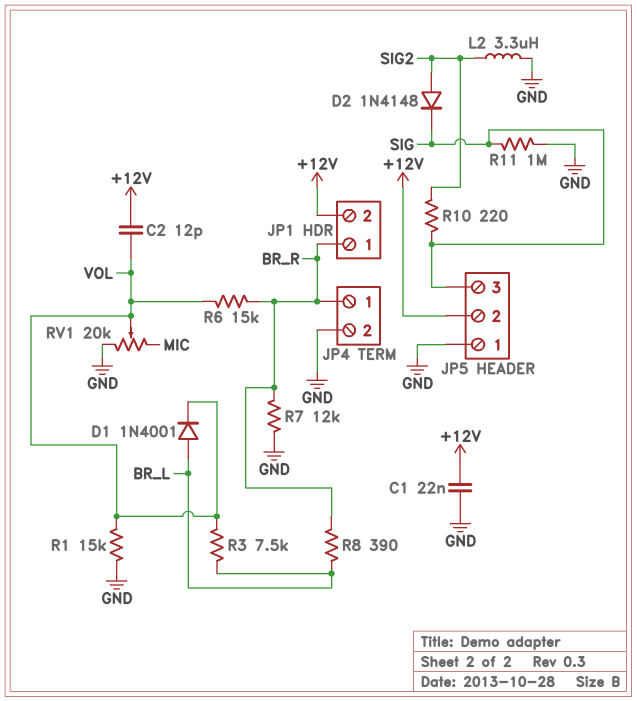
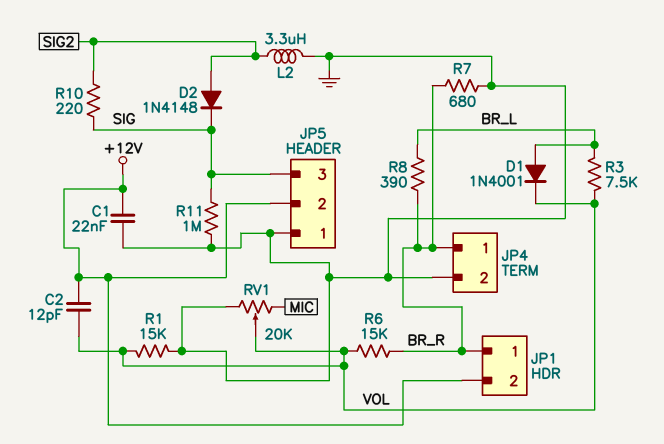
R7: 12k (BR_R, GND) -> 680 (BR_R, GND)

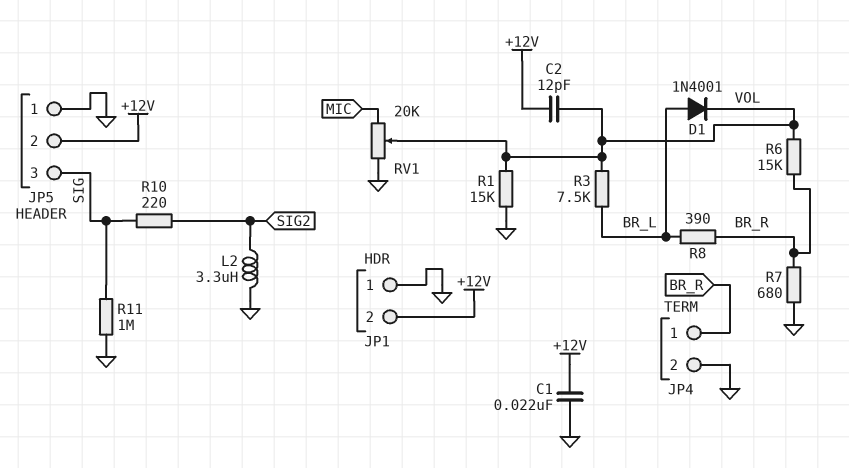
D2: diode 1N4148 (A SIG2, K SIG) -> none
JP1 pin 1: BR_R -> GND

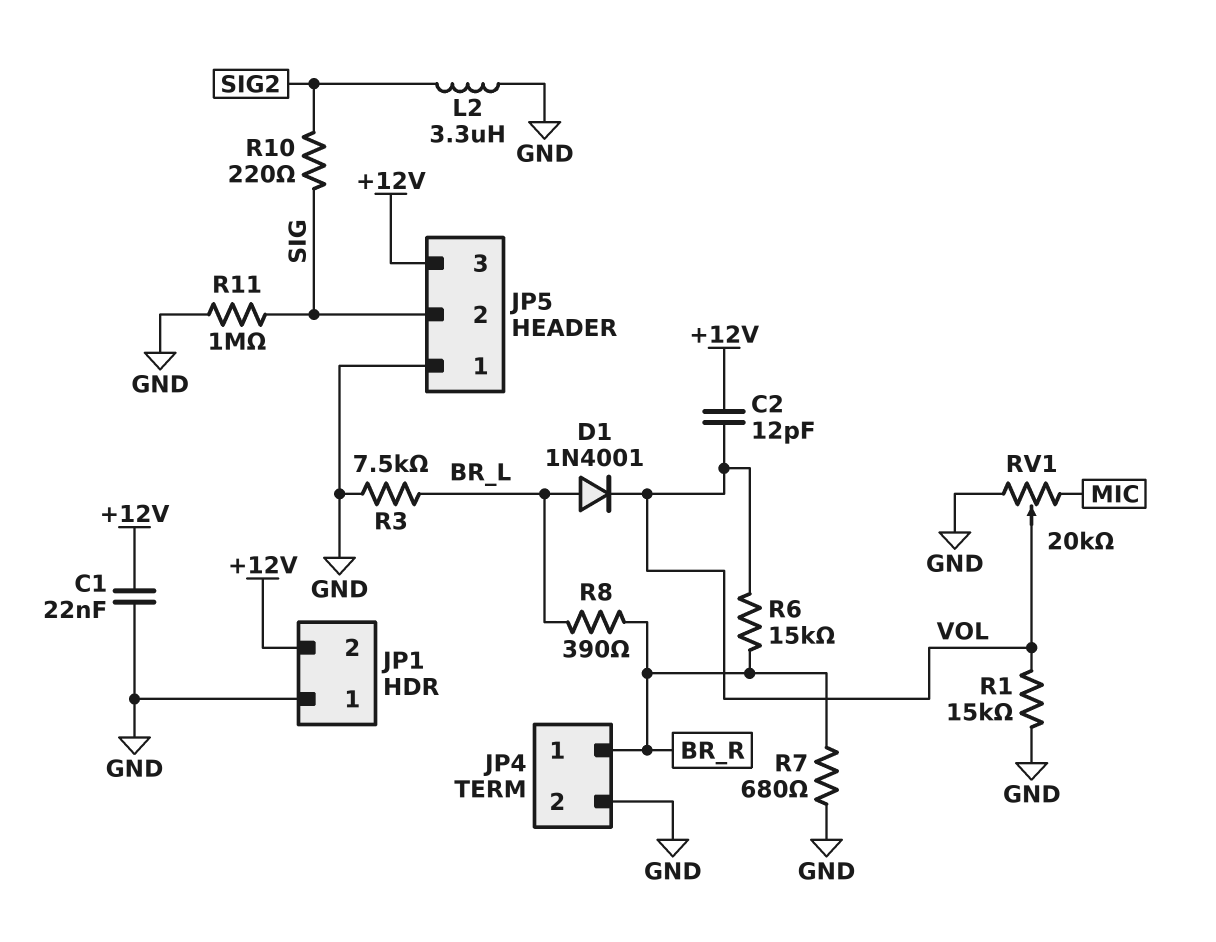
JP5 pin 2: +12V -> SIG
JP5 pin 3: SIG -> +12V
R3: 7.5k (BR_L, VOL) -> 7.5k (BR_L, GND)

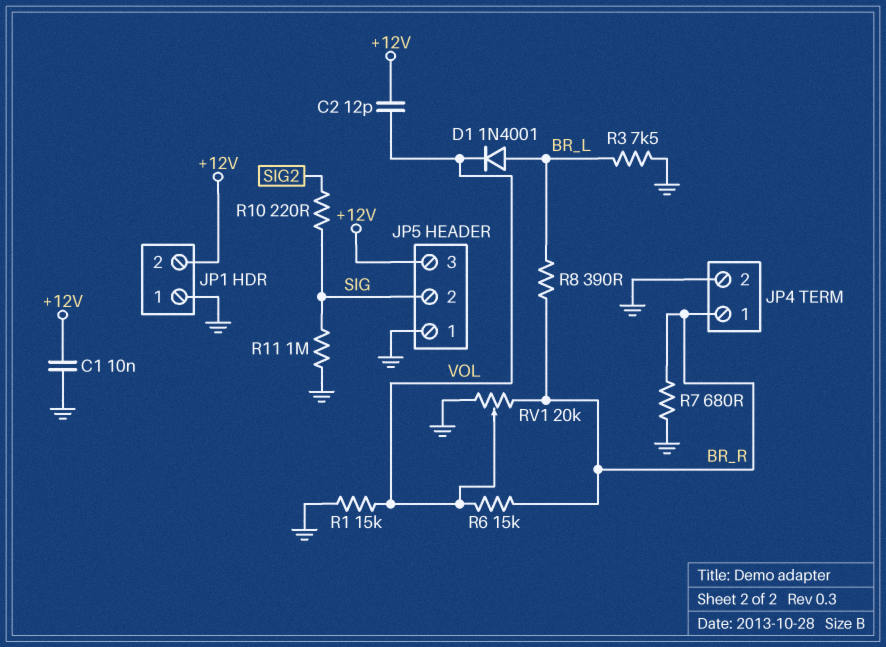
C1: 22nF (+12V, GND) -> 10nF (+12V, GND)
L2: 3.3uH (GND, SIG2) -> none
RV1: 20k (GND, MIC, wiper VOL) -> 20k (BR_R, GND, wiper VOL)

